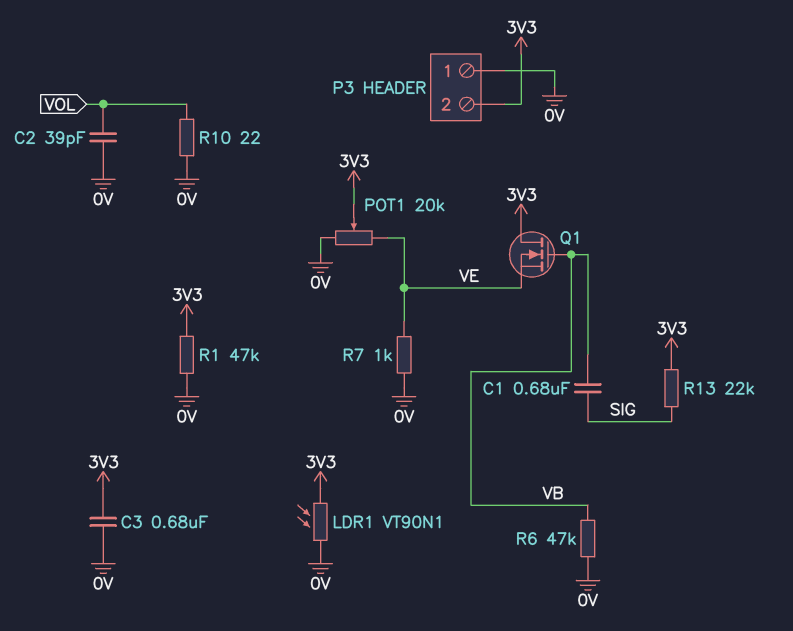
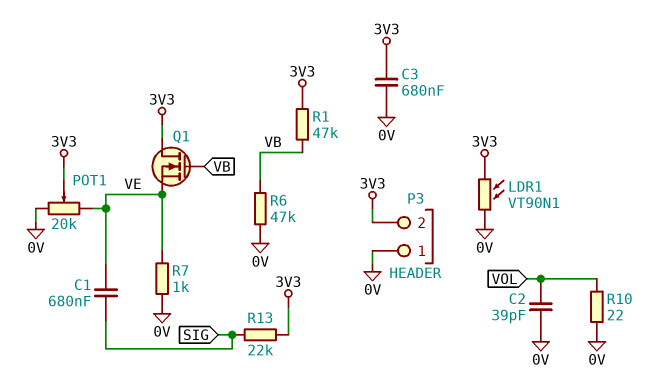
C1: 680nF (SIG, VB) -> 680nF (SIG, VE)
R1: 47k (0V, 3V3) -> 47k (3V3, VB)

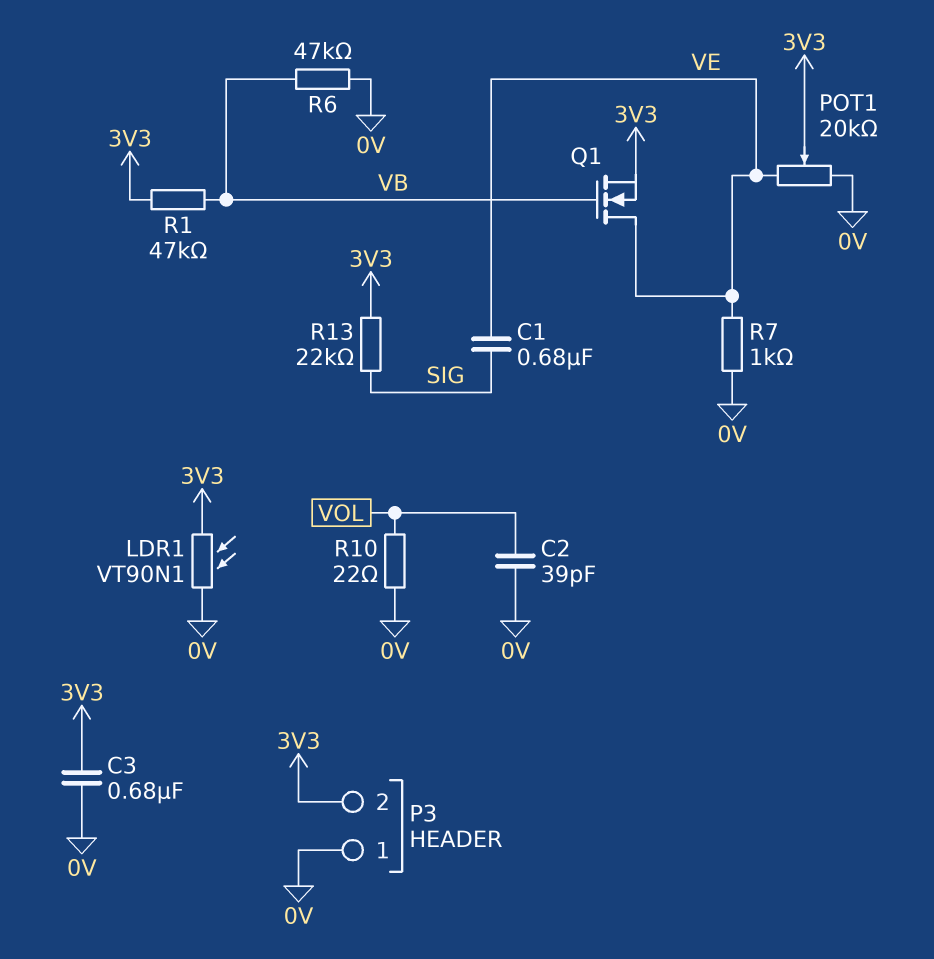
Q1: NMOS (G VB, D 3V3, S VE) -> NMOS (G VB, D VE, S 3V3)

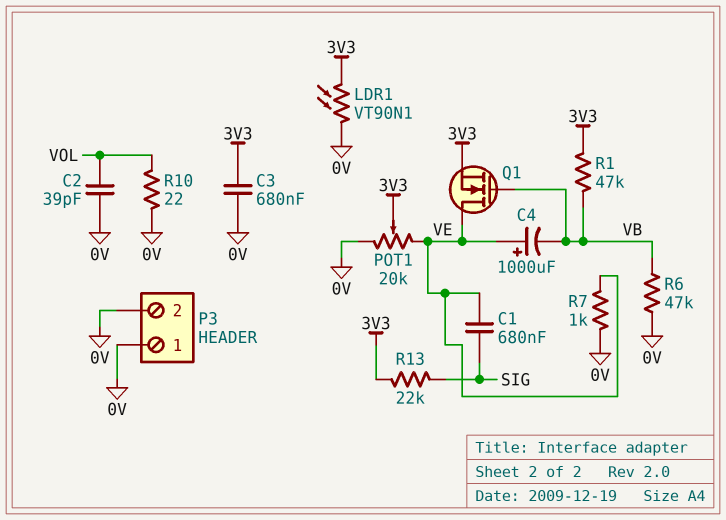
C4: none -> 1000uF (plus VE, minus VB)
P3 pin 2: 3V3 -> 0V

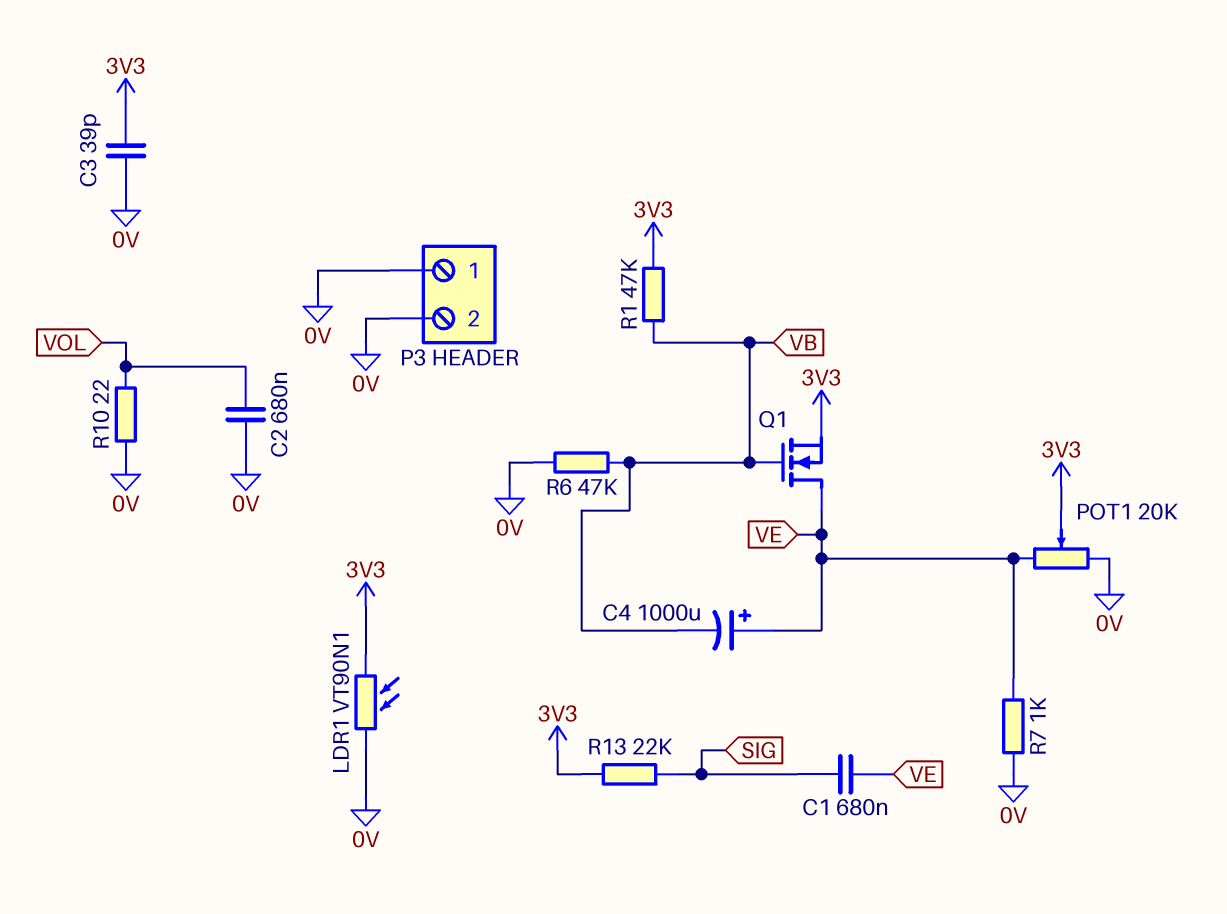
C2: 39pF (0V, VOL) -> 680nF (0V, VOL)
C3: 680nF (0V, 3V3) -> 39pF (0V, 3V3)

